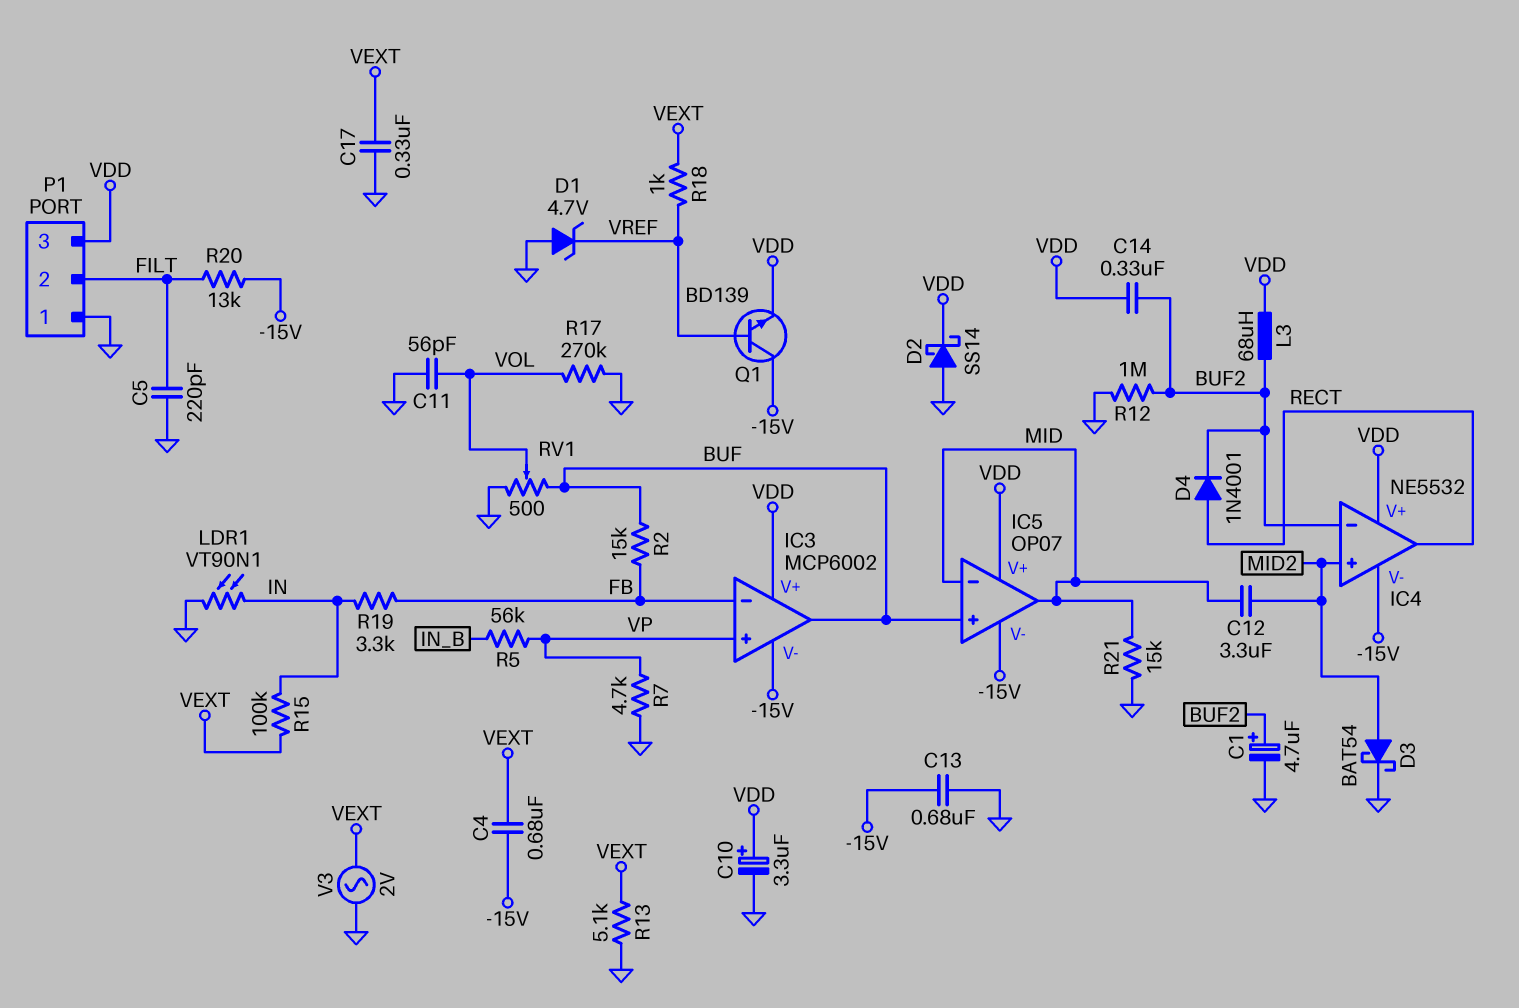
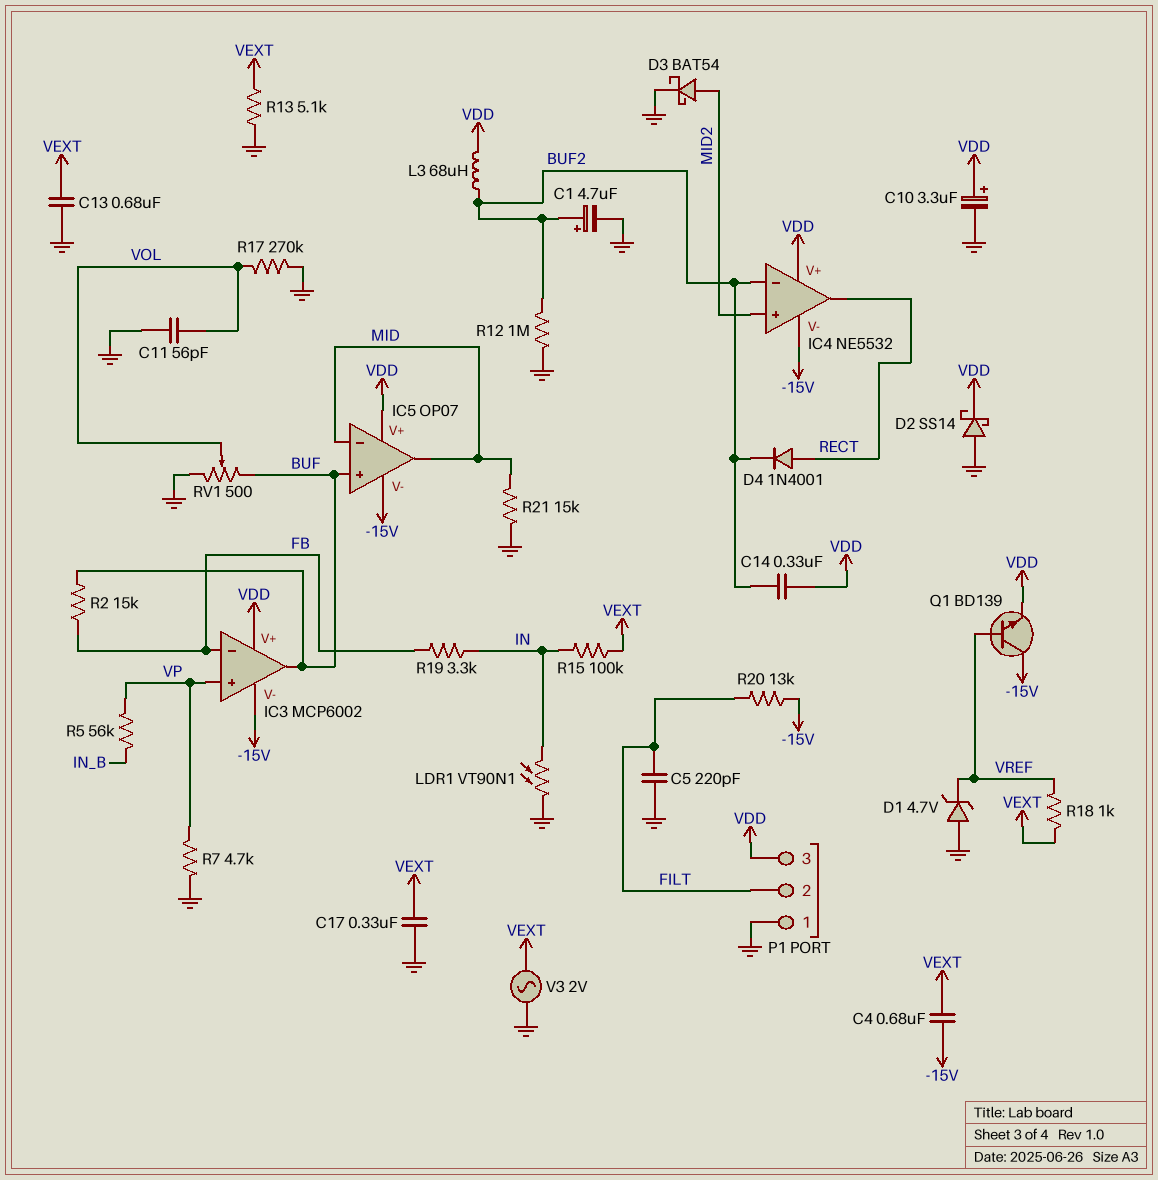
C12: 3.3uF (MID, MID2) -> none
C13: 680nF (-15V, GND) -> 680nF (GND, VEXT)

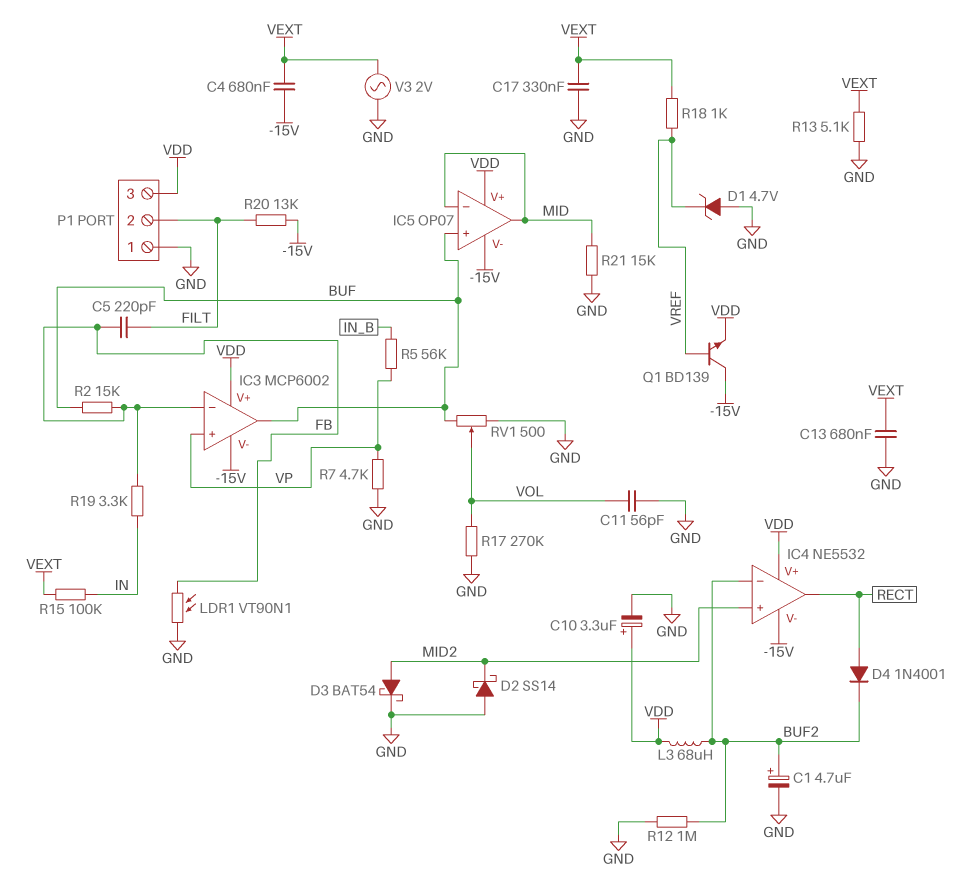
C5: 220pF (FILT, GND) -> 220pF (FB, FILT)
C14: 330nF (BUF2, VDD) -> none
D2: schottky SS14 (A GND, K VDD) -> schottky SS14 (A GND, K MID2)
LDR1: VT90N1 (GND, IN) -> VT90N1 (FB, GND)

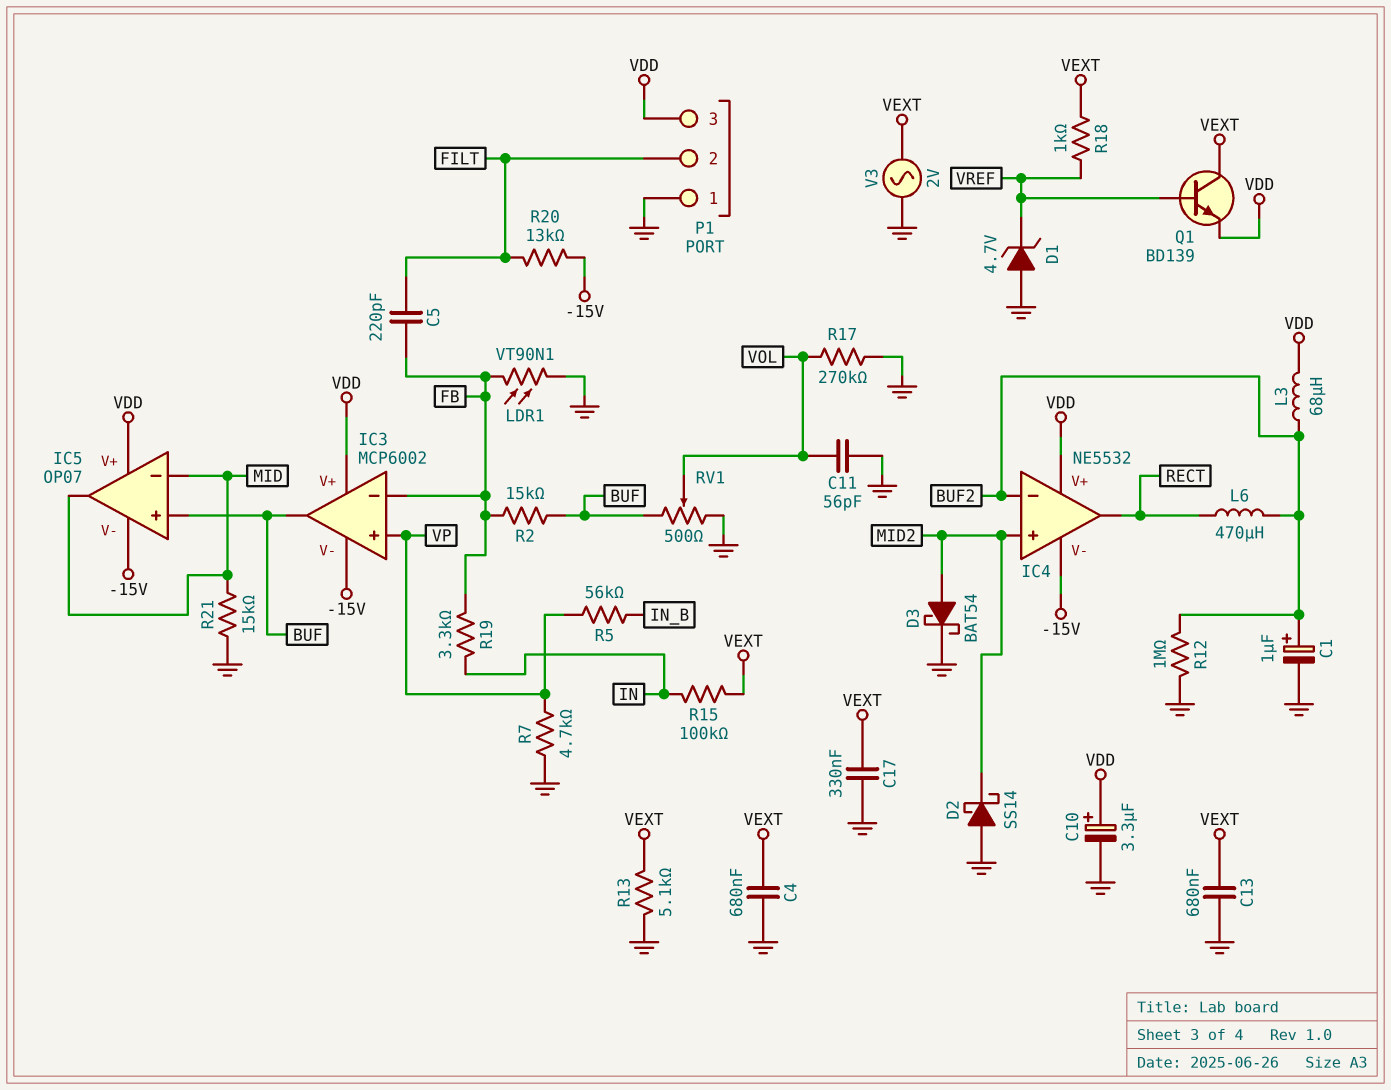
C1: 4.7uF (plus BUF2, minus GND) -> 1uF (plus BUF2, minus GND)
C4: 680nF (-15V, VEXT) -> 680nF (GND, VEXT)
D4: diode 1N4001 (A RECT, K BUF2) -> none
L6: none -> 470uH (BUF2, RECT)
Q1: NPN BD139 (B VREF, C -15V, E VDD) -> NPN BD139 (B VREF, C VEXT, E VDD)

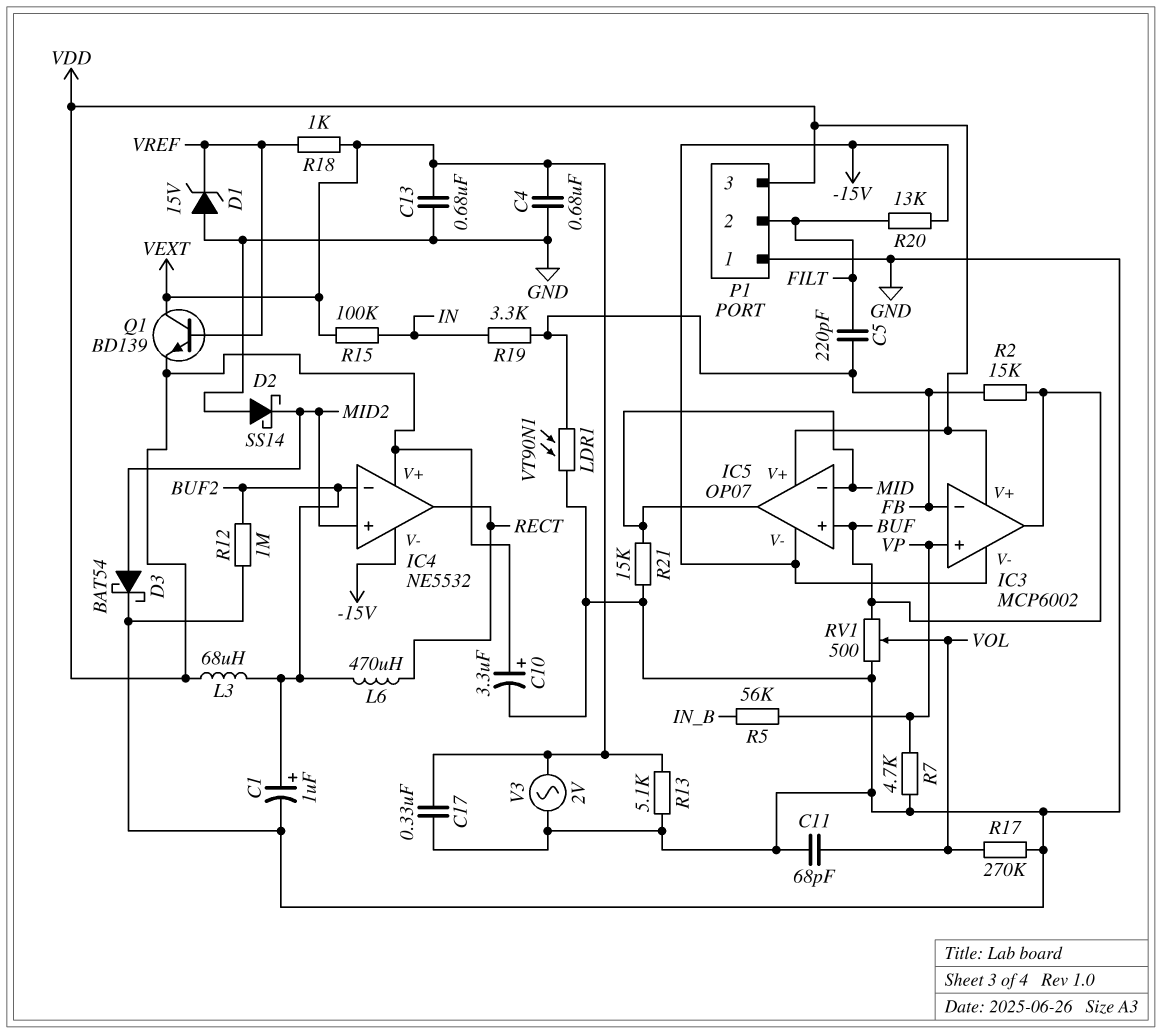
C11: 56pF (GND, VOL) -> 68pF (GND, VOL)
D1: zener 4.7V (A GND, K VREF) -> zener 15V (A GND, K VREF)

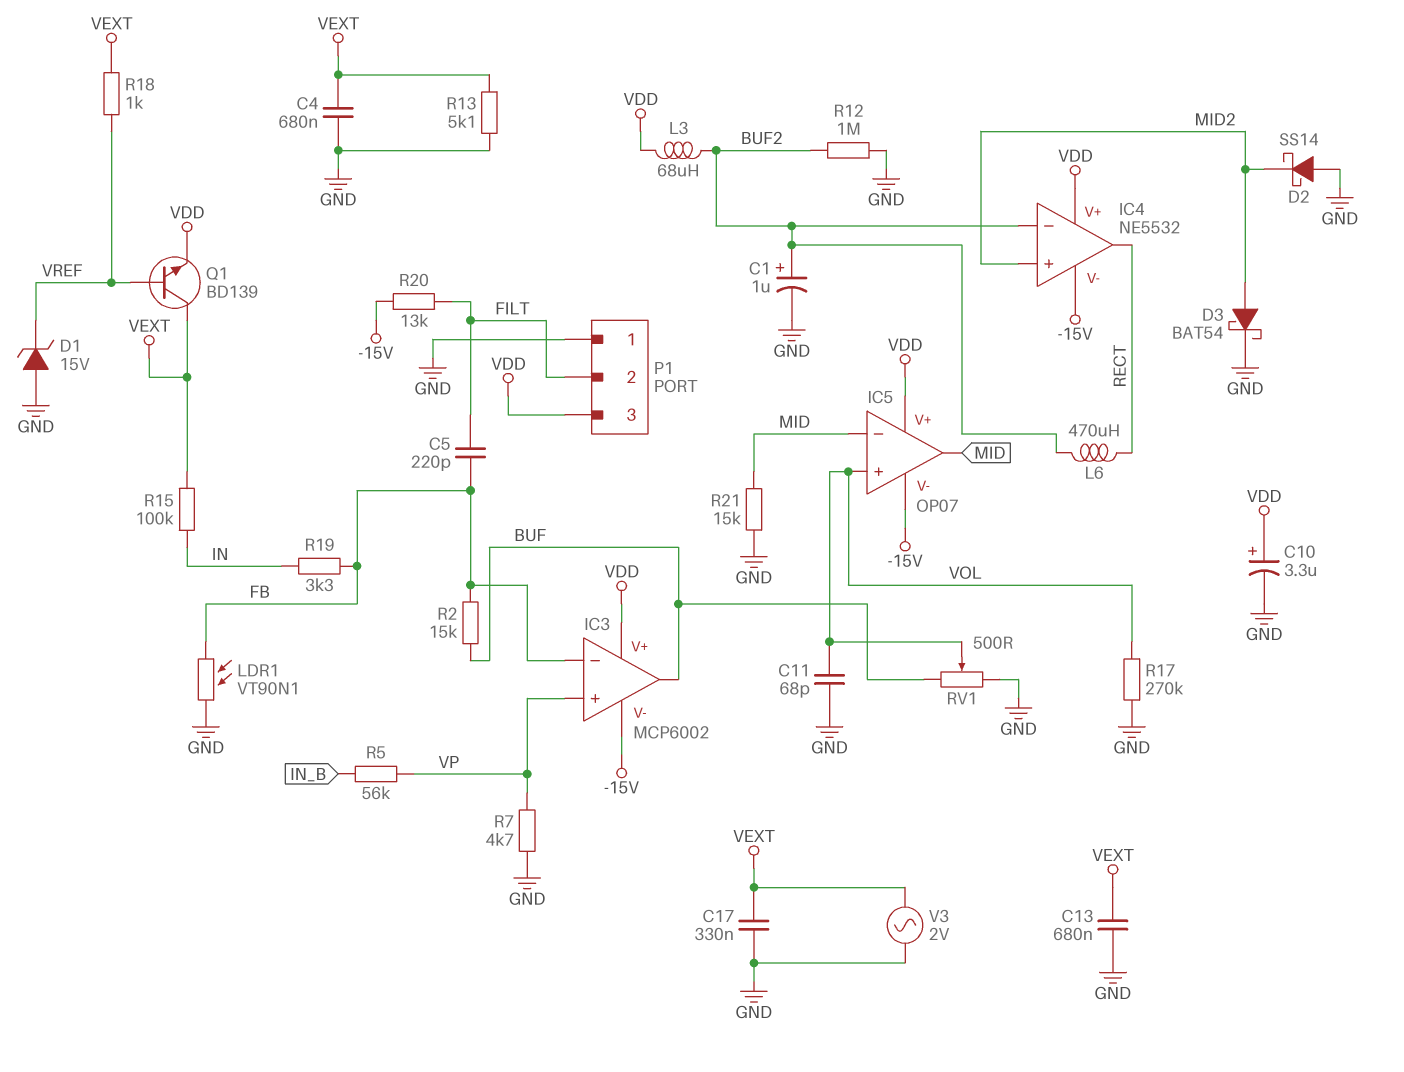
IC5 pin in+: BUF -> VOL

